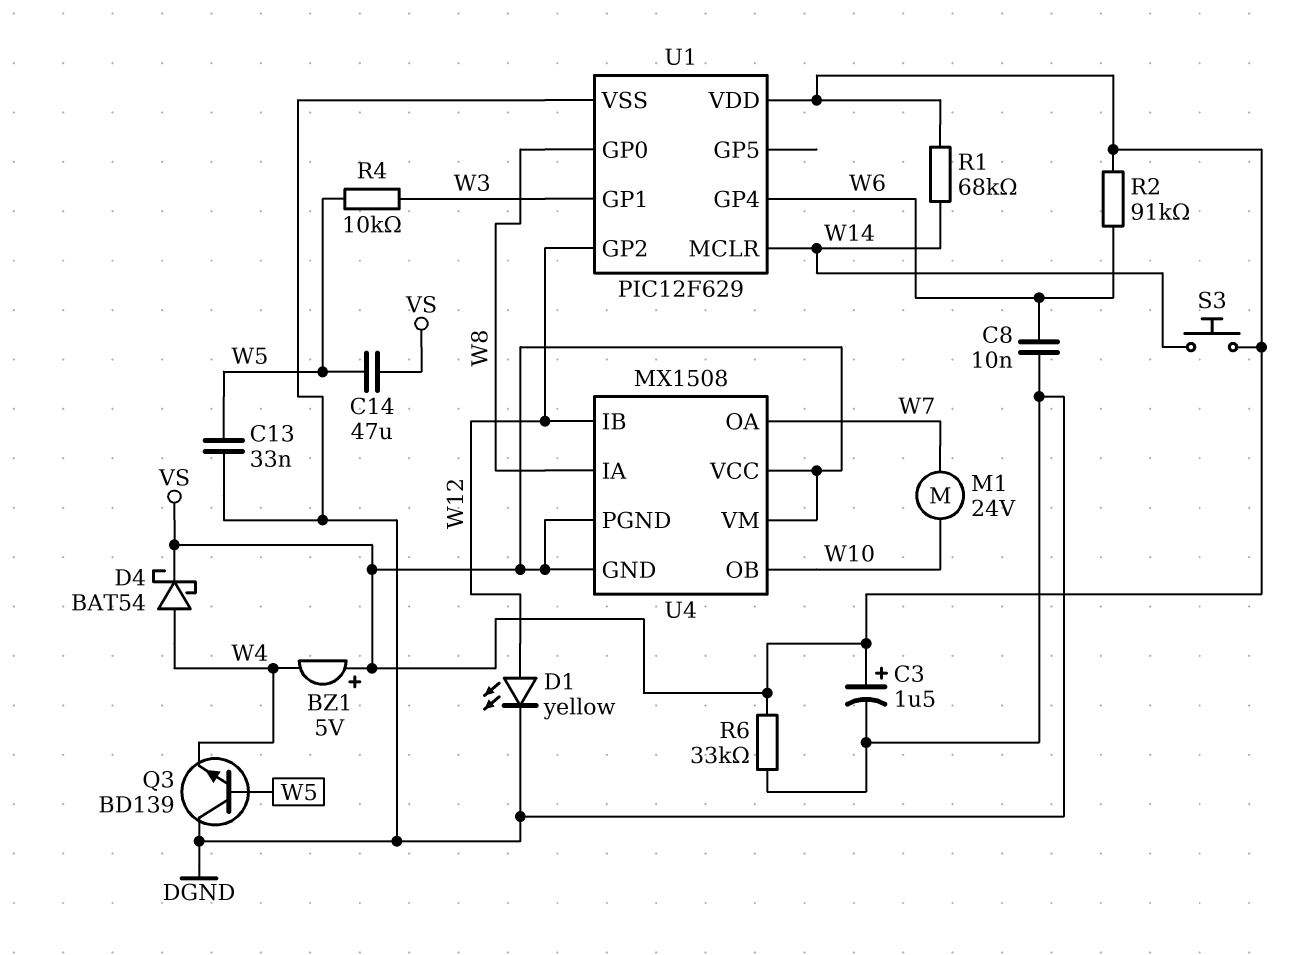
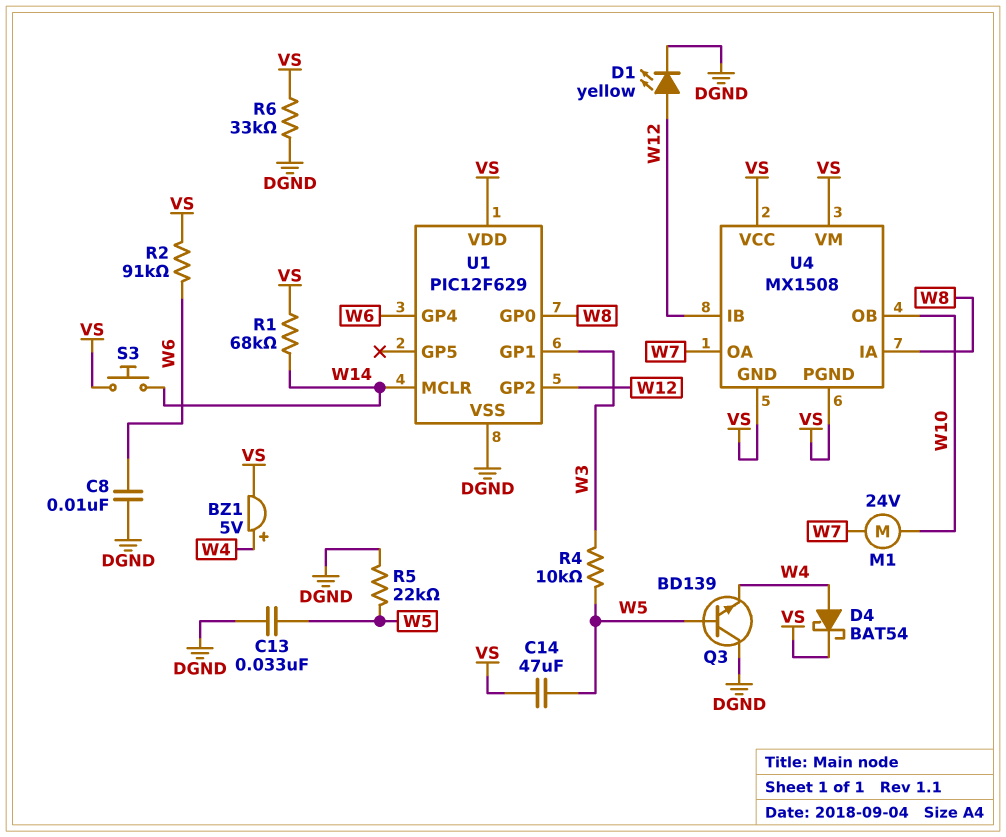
BZ1: buzzer 5V (plus VS, minus W4) -> buzzer 5V (plus W4, minus VS)
C3: 1.5uF (plus VS, minus DGND) -> none
R5: none -> 22k (DGND, W5)

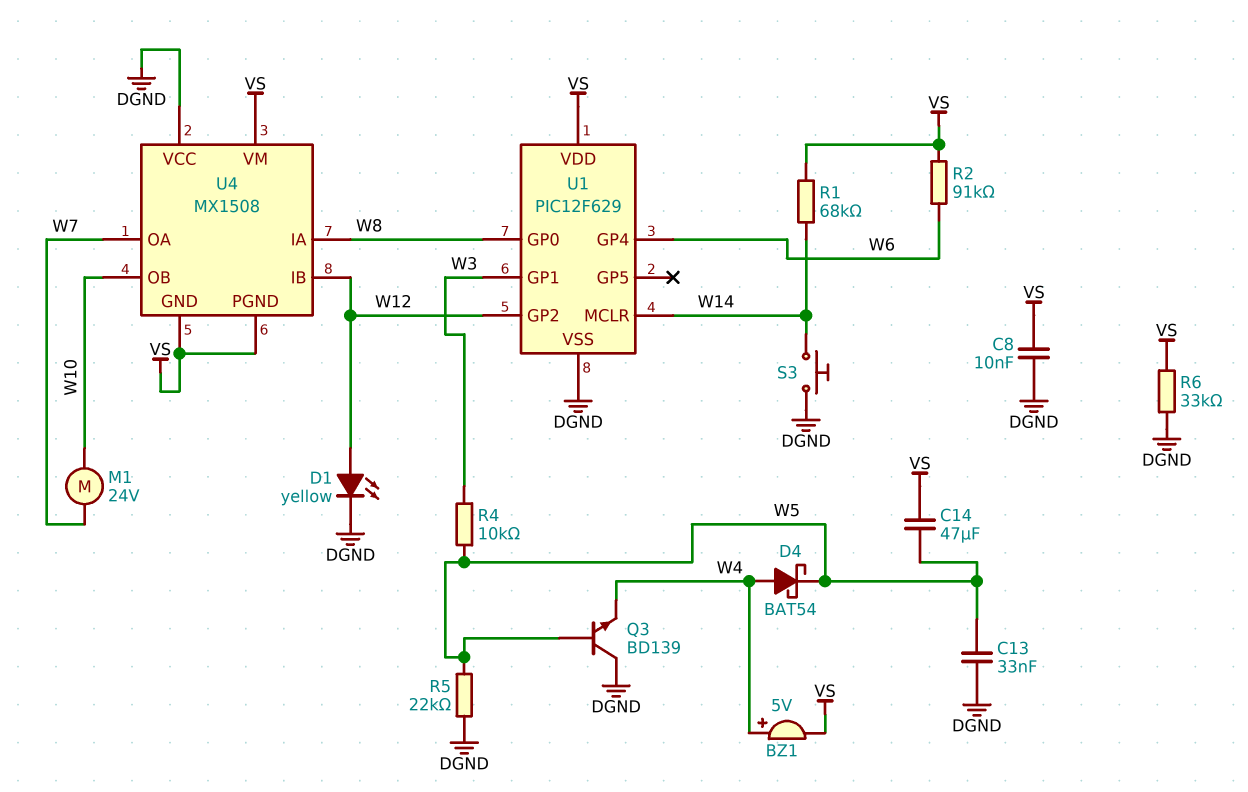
C8: 10nF (DGND, W6) -> 10nF (DGND, VS)
D4: schottky BAT54 (A W4, K VS) -> schottky BAT54 (A W4, K W5)
S3: button (VS, W14) -> button (DGND, W14)
U4 pin VCC: VS -> DGND

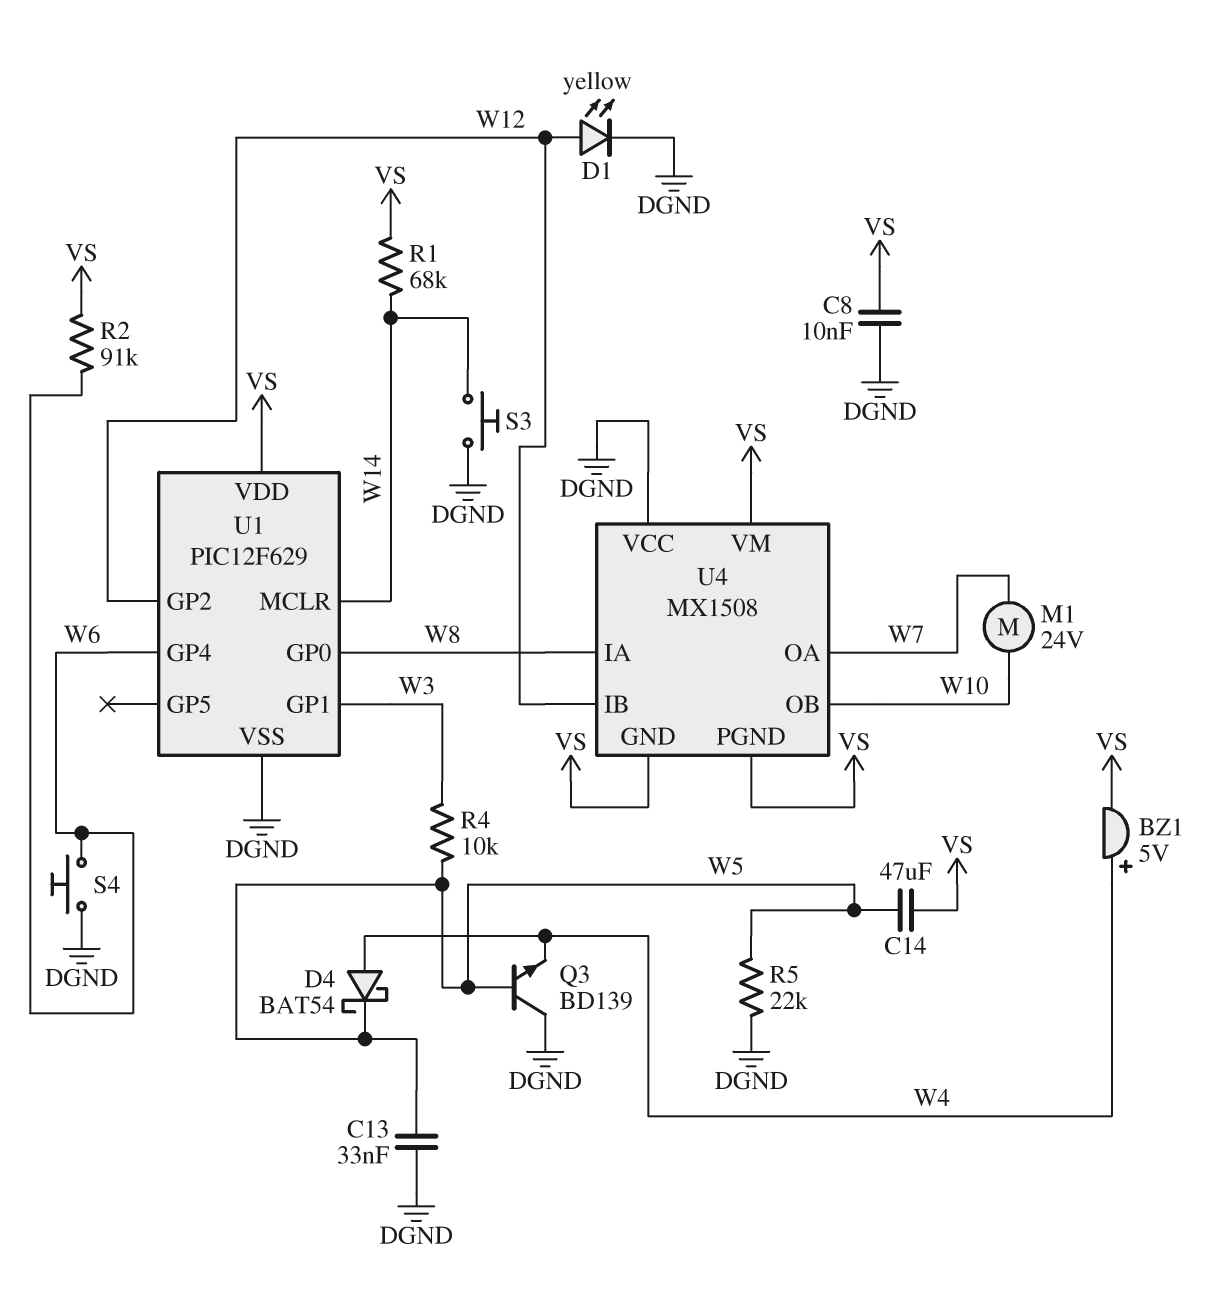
R6: 33k (DGND, VS) -> none
S4: none -> button (DGND, W6)

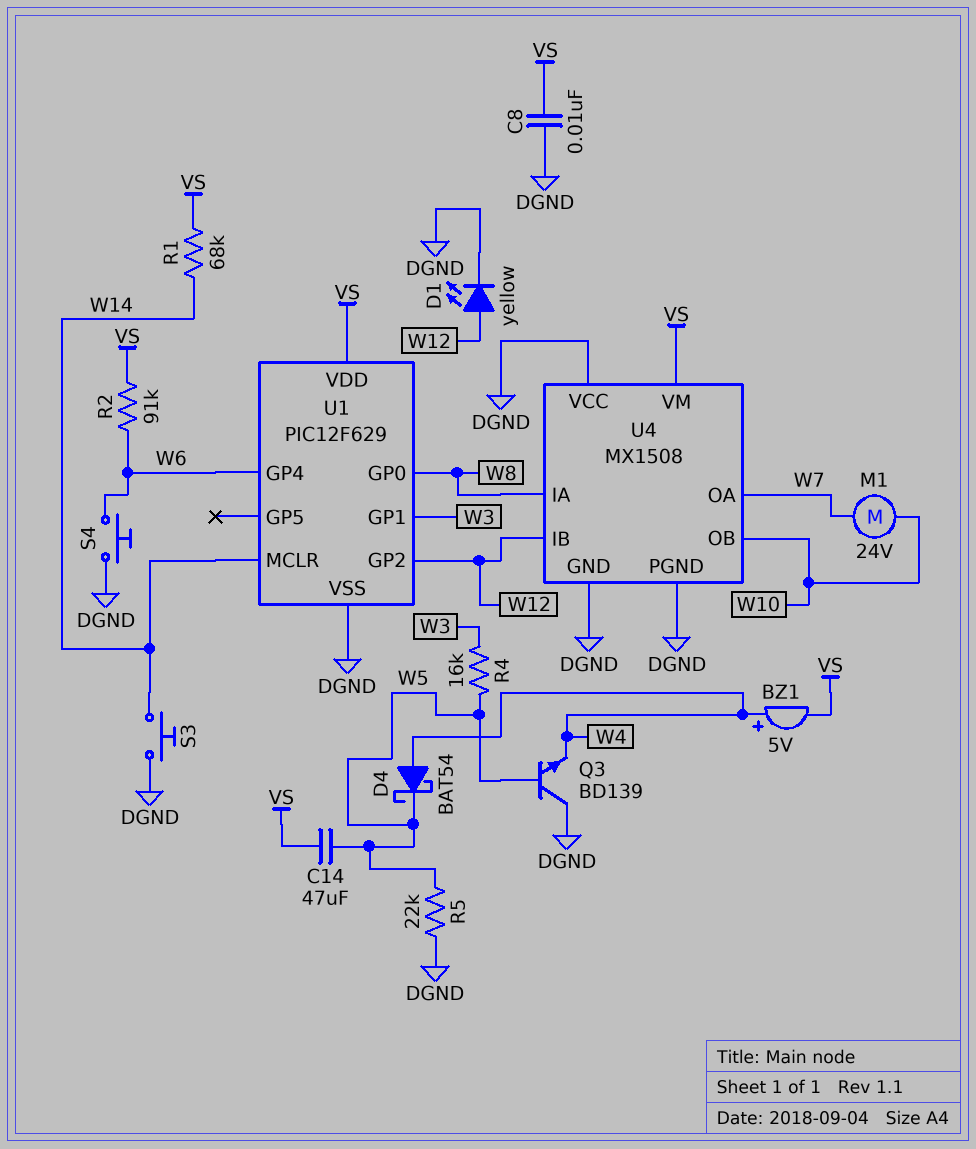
C13: 33nF (DGND, W5) -> none
R4: 10k (W3, W5) -> 16k (W3, W5)
U4 pin GND: VS -> DGND
U4 pin PGND: VS -> DGND

